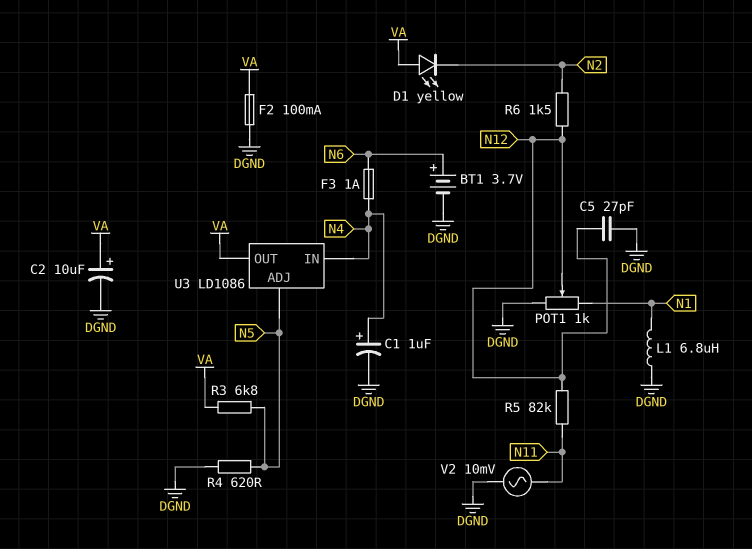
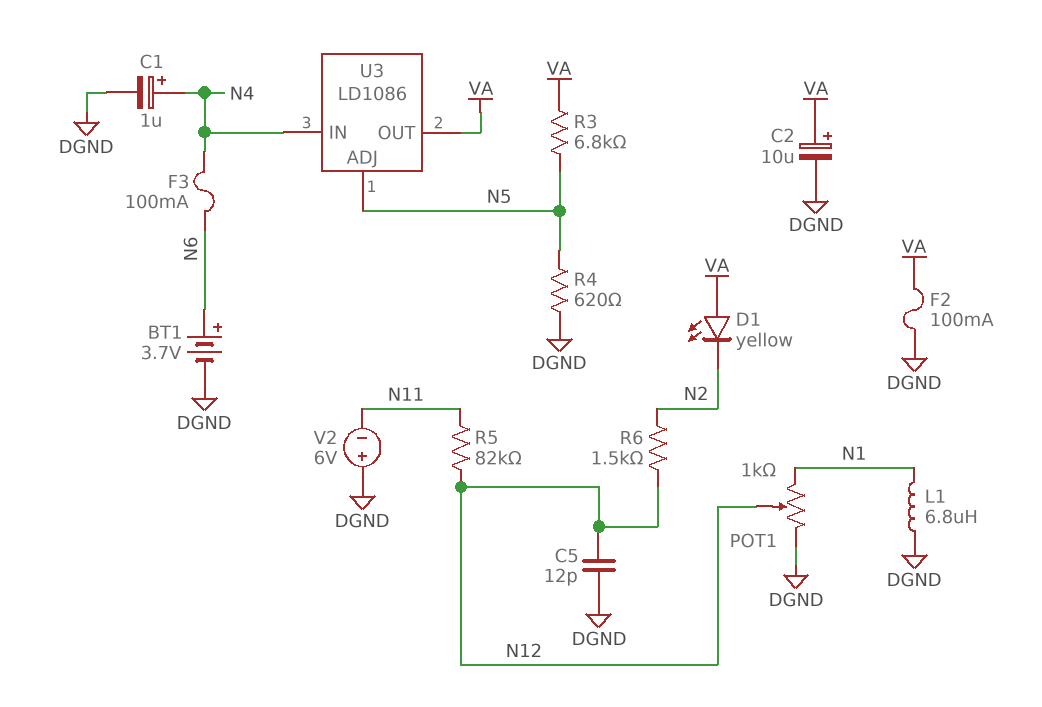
C5: 27pF (DGND, N12) -> 12pF (DGND, N12)
F3: 1A (N4, N6) -> 100mA (N4, N6)
V2: AC 10mV (DGND, N11) -> 6V (plus DGND, minus N11)

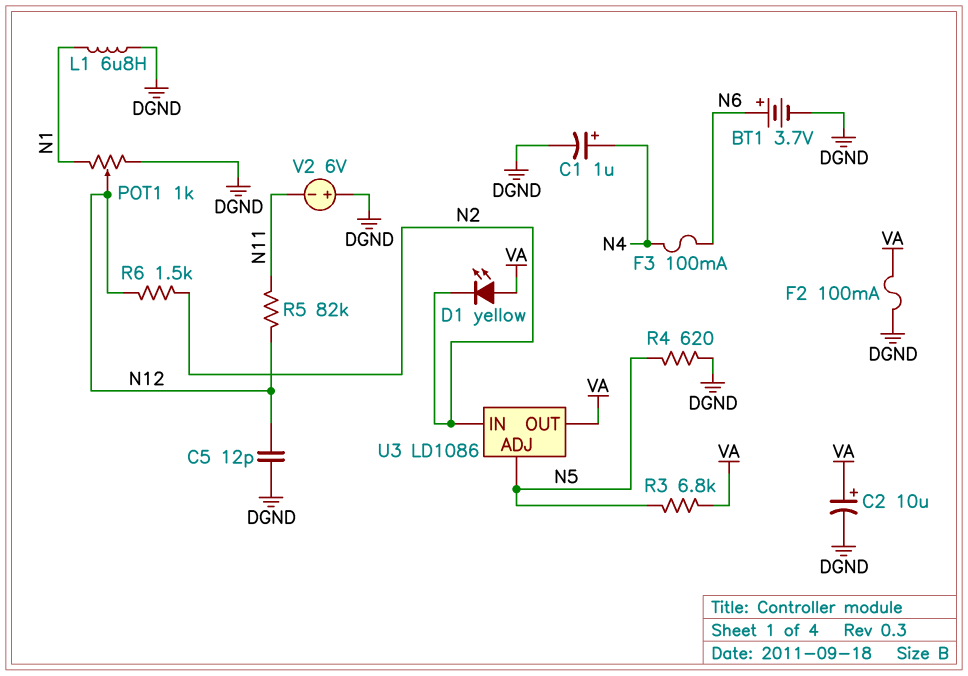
U3 pin IN: N4 -> N2

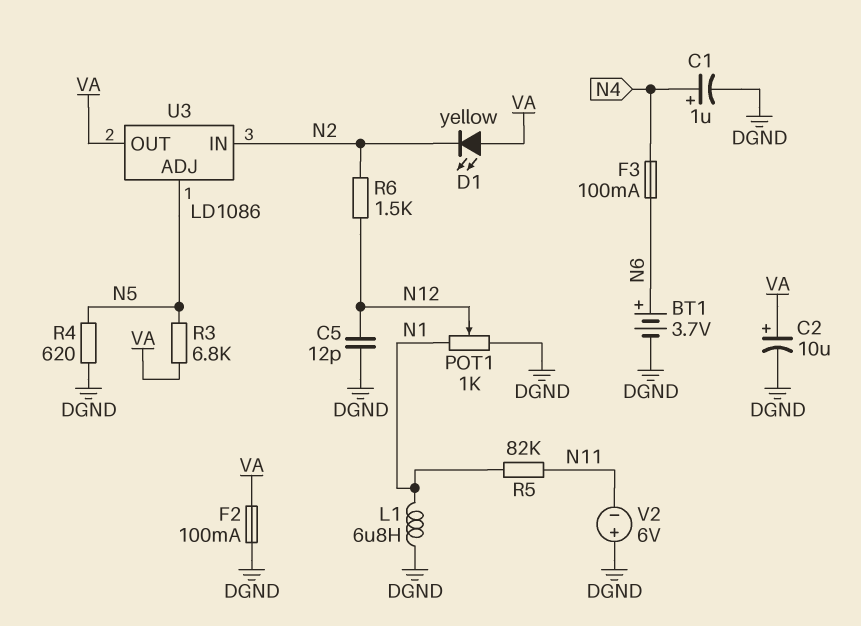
R5: 82k (N11, N12) -> 82k (N1, N11)

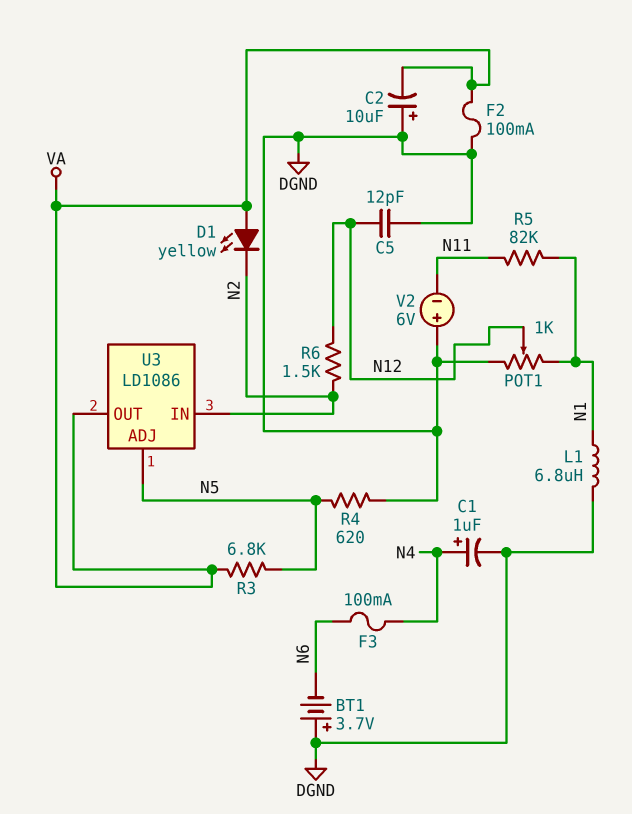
BT1: 3.7V (plus N6, minus DGND) -> 3.7V (plus DGND, minus N6)
C2: 10uF (plus VA, minus DGND) -> 10uF (plus DGND, minus VA)

